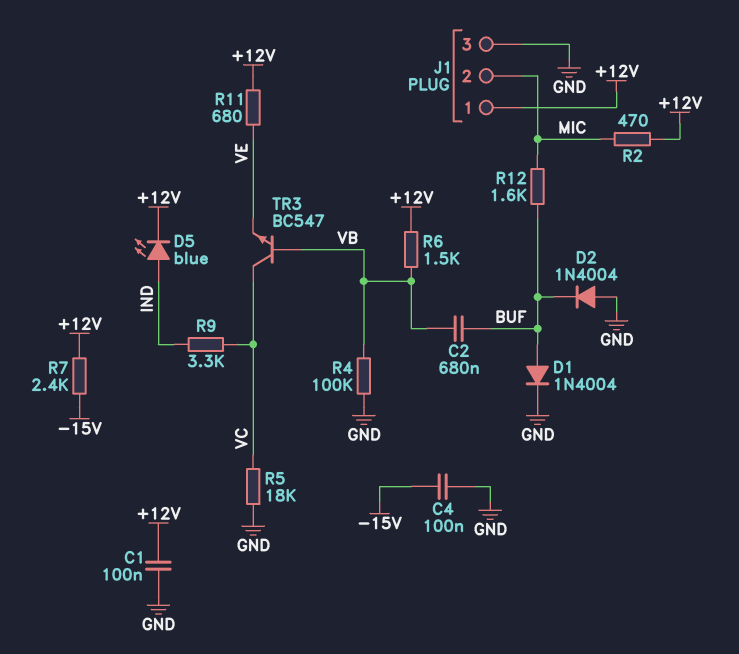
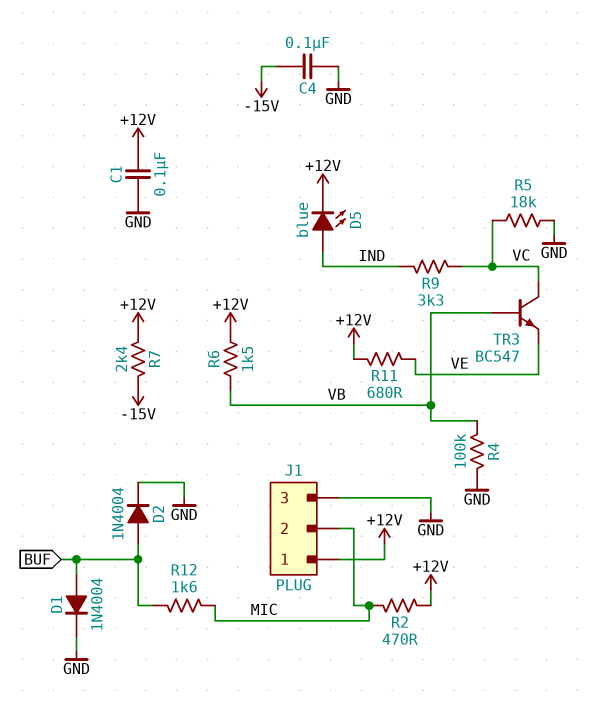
C2: 680nF (BUF, VB) -> none
D2: diode 1N4004 (A GND, K BUF) -> diode 1N4004 (A BUF, K GND)

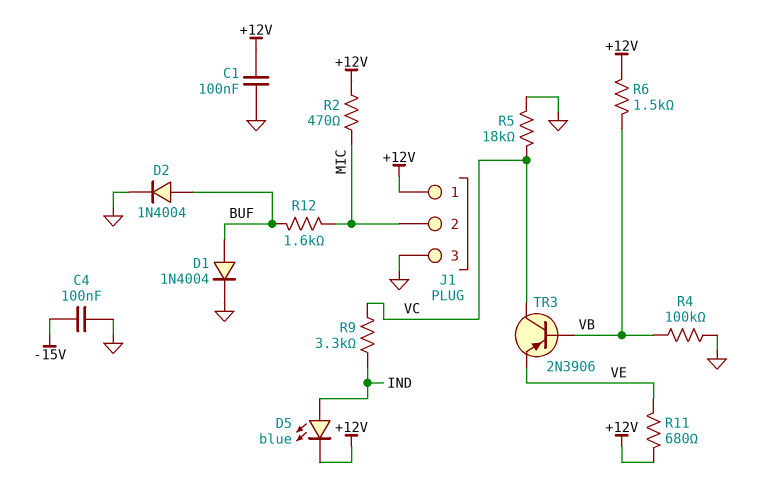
R7: 2.4k (+12V, -15V) -> none
TR3: NPN BC547 (B VB, C VC, E VE) -> PNP 2N3906 (B VB, C VC, E VE)

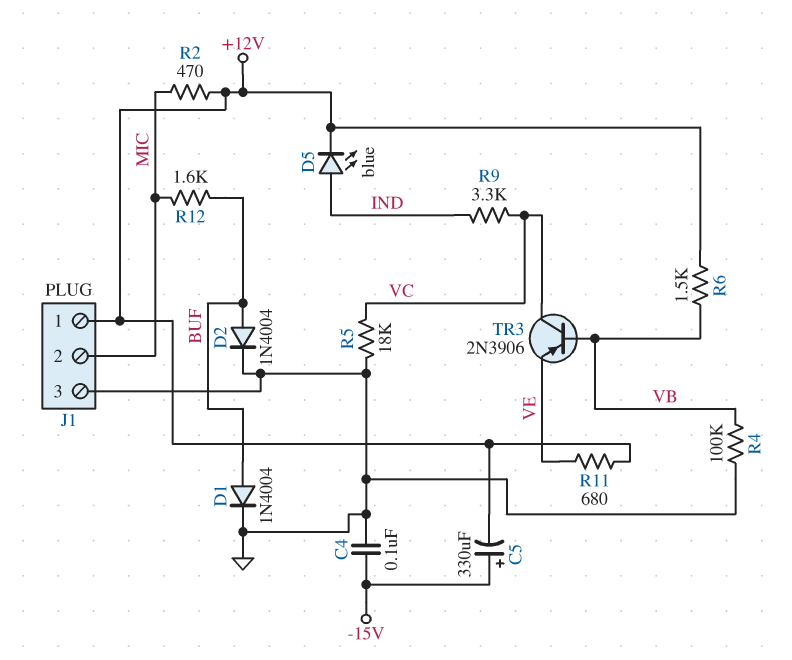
C1: 100nF (+12V, GND) -> none
C5: none -> 330uF (plus -15V, minus +12V)

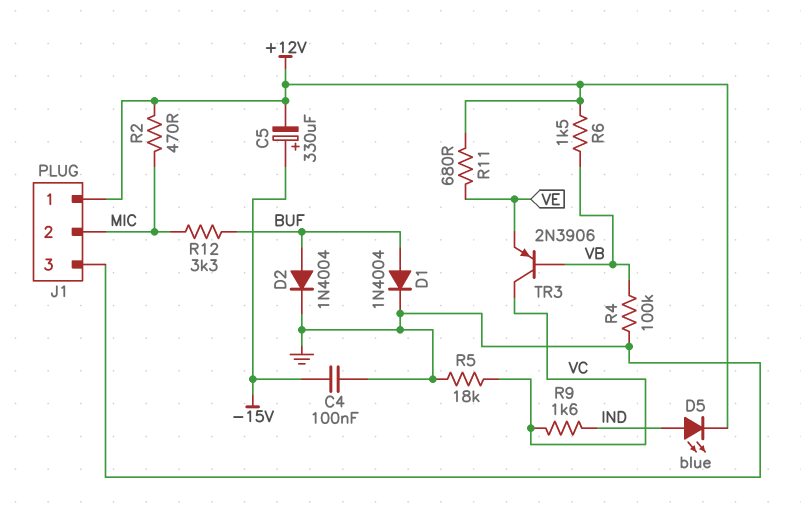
R9: 3.3k (IND, VC) -> 1.6k (IND, VC)
R12: 1.6k (BUF, MIC) -> 3.3k (BUF, MIC)

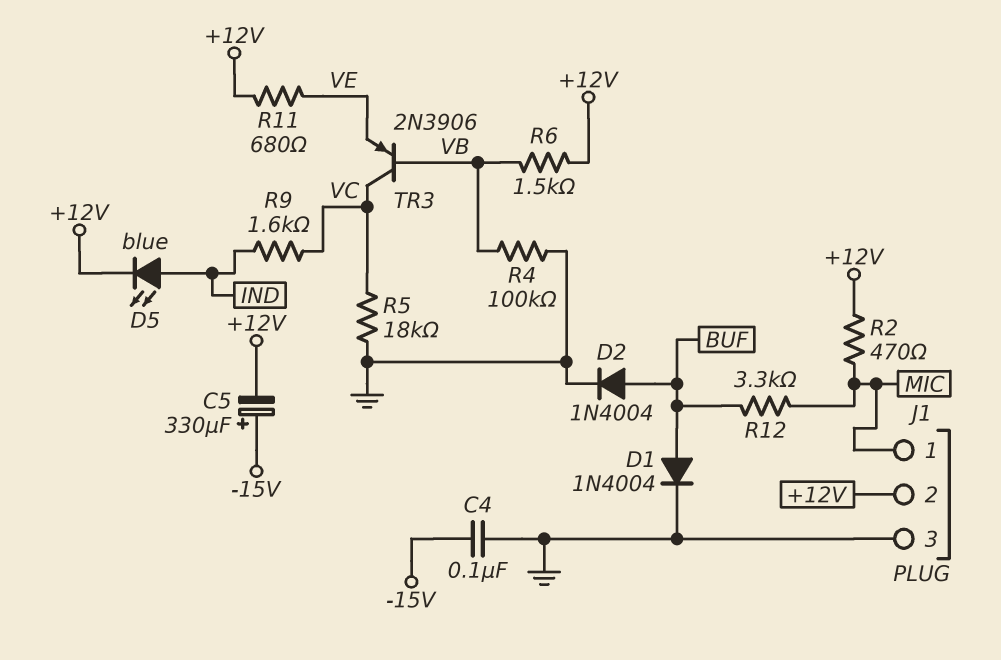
J1 pin 1: +12V -> MIC
J1 pin 2: MIC -> +12V

